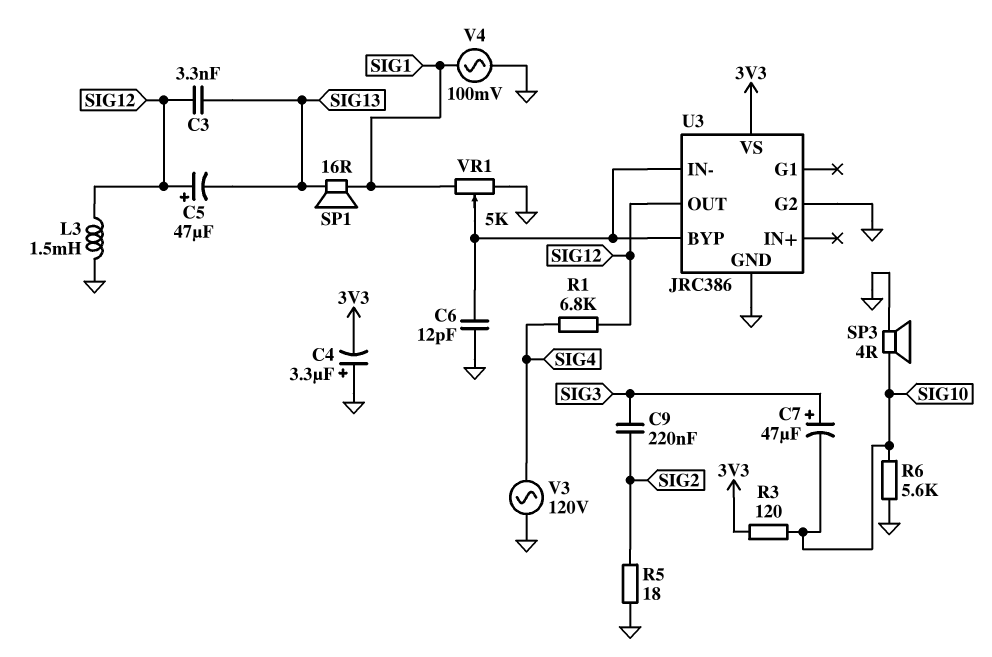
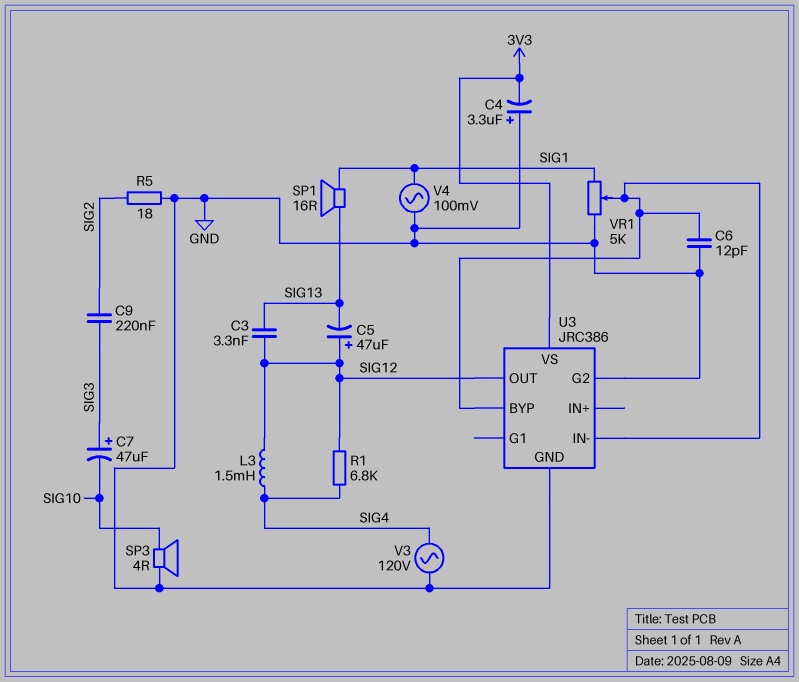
L3: 1.5mH (GND, SIG12) -> 1.5mH (SIG4, SIG12)
R3: 120 (3V3, SIG10) -> none
R6: 5.6k (GND, SIG10) -> none

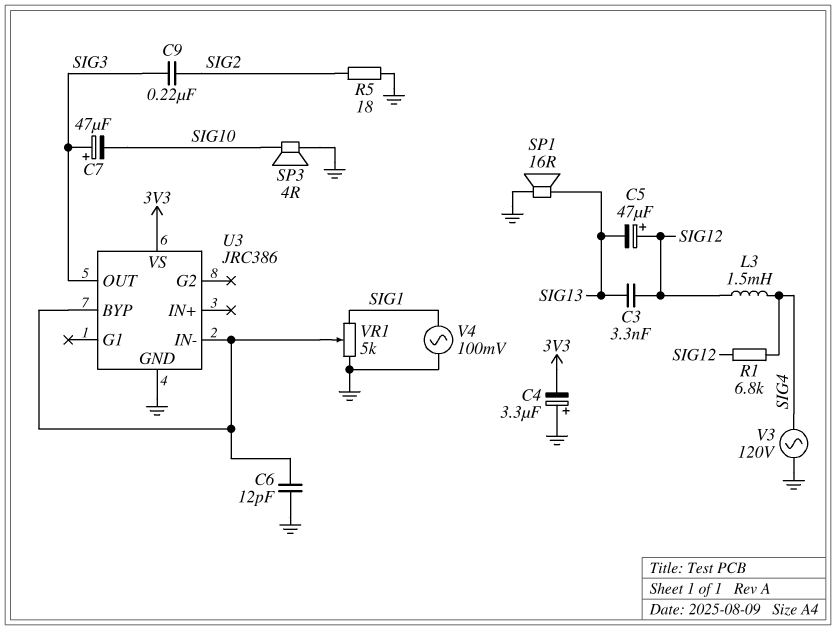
SP1: speaker 16R (SIG1, SIG13) -> speaker 16R (GND, SIG13)
U3 pin G2: GND -> none
U3 pin OUT: SIG12 -> SIG3

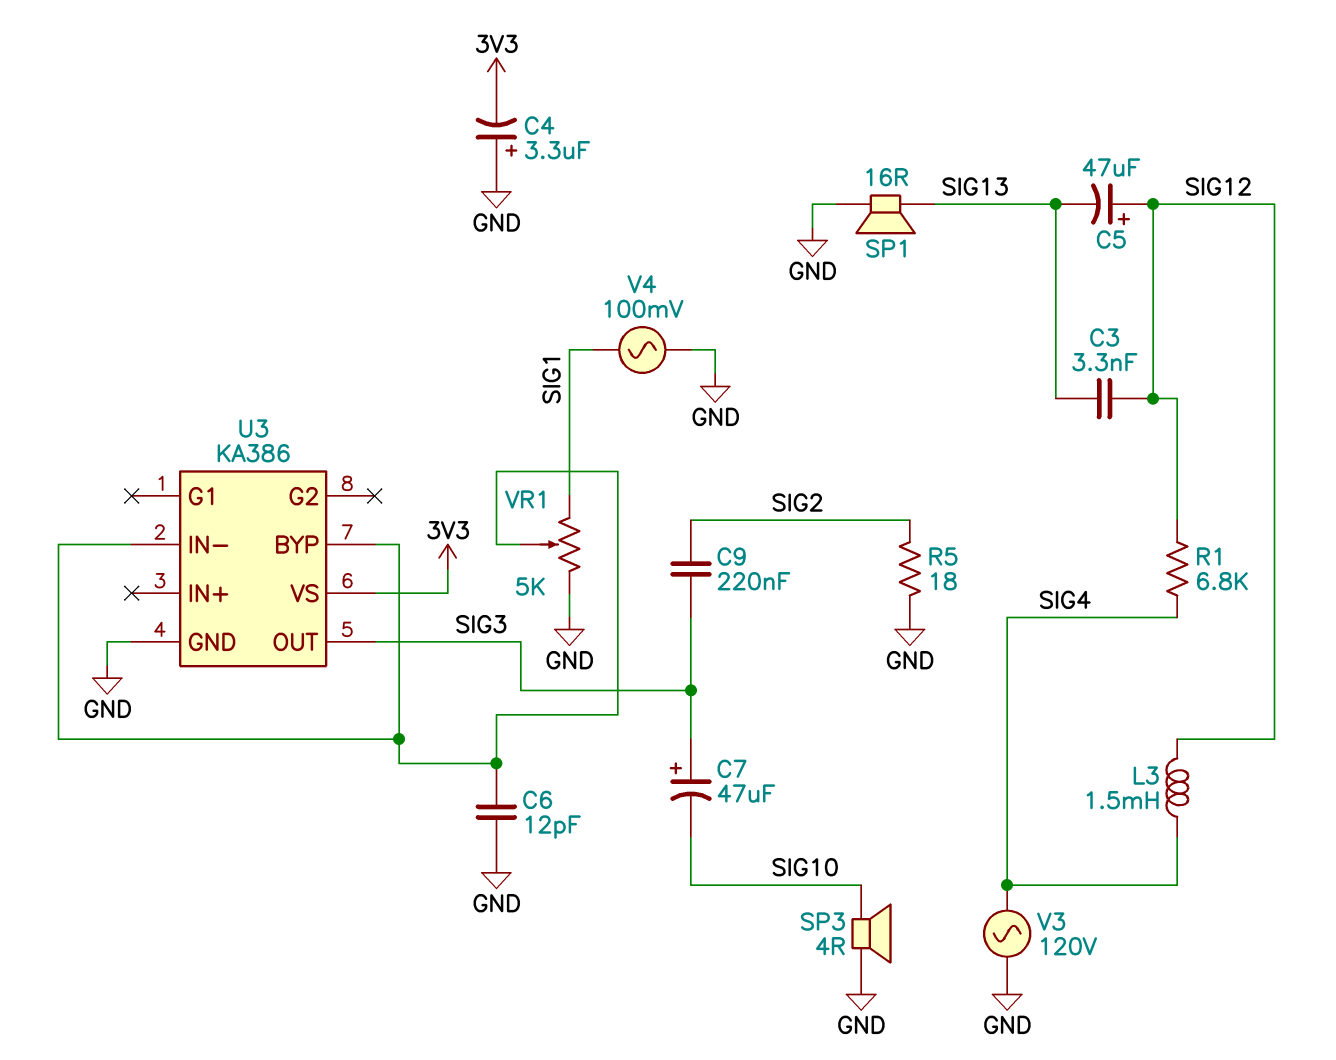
U3: JRC386 -> KA386

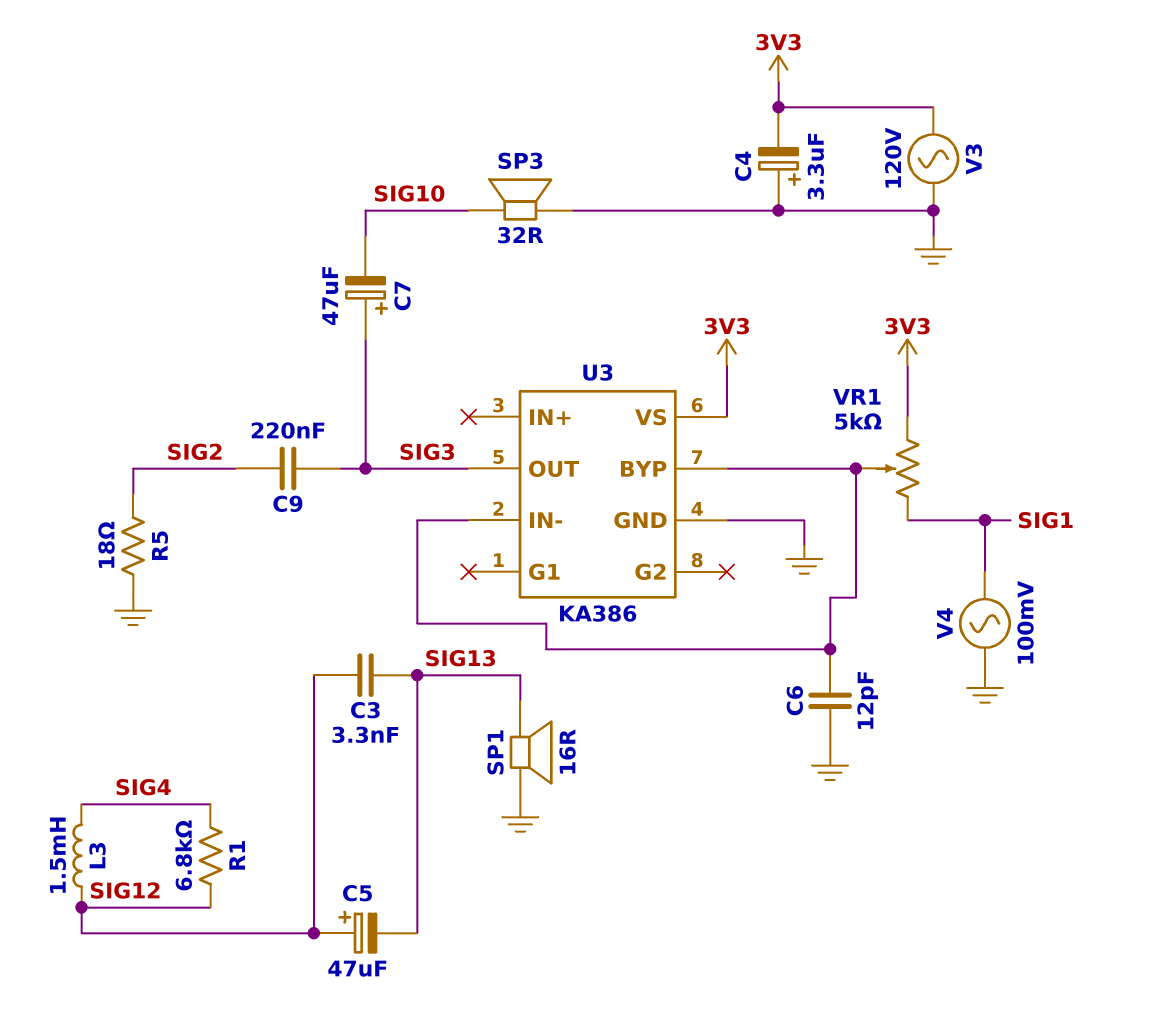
SP3: speaker 4R (GND, SIG10) -> speaker 32R (GND, SIG10)
V3: AC 120V (GND, SIG4) -> AC 120V (3V3, GND)
VR1: 5k (GND, SIG1, wiper U3/BYP) -> 5k (3V3, SIG1, wiper U3/BYP)

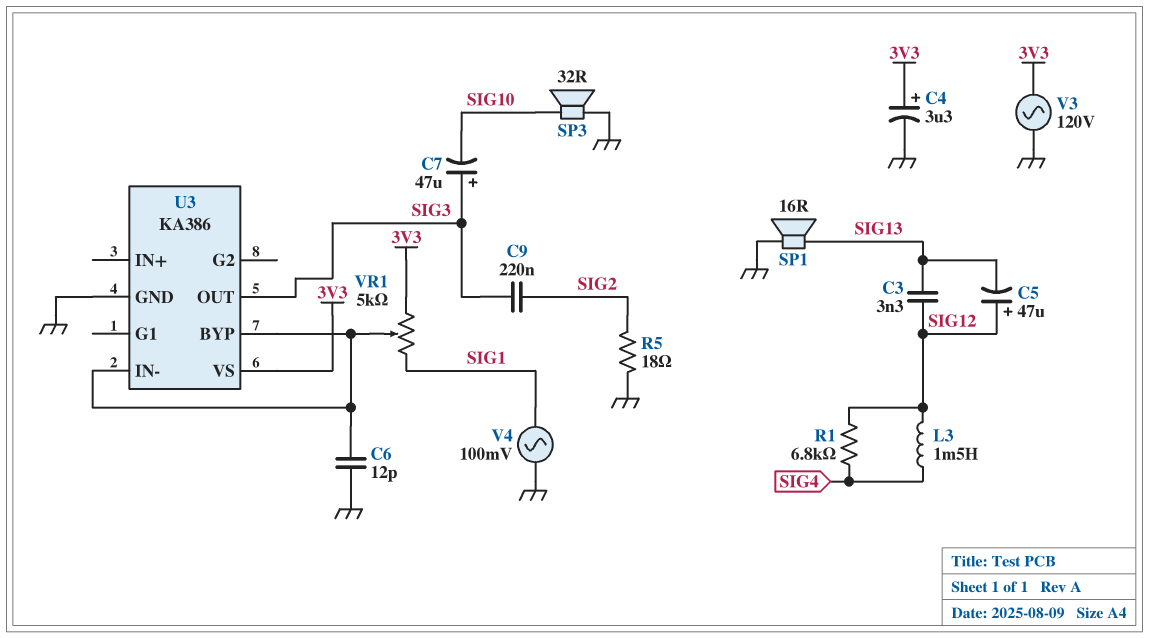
C4: 3.3uF (plus GND, minus 3V3) -> 3.3uF (plus 3V3, minus GND)

